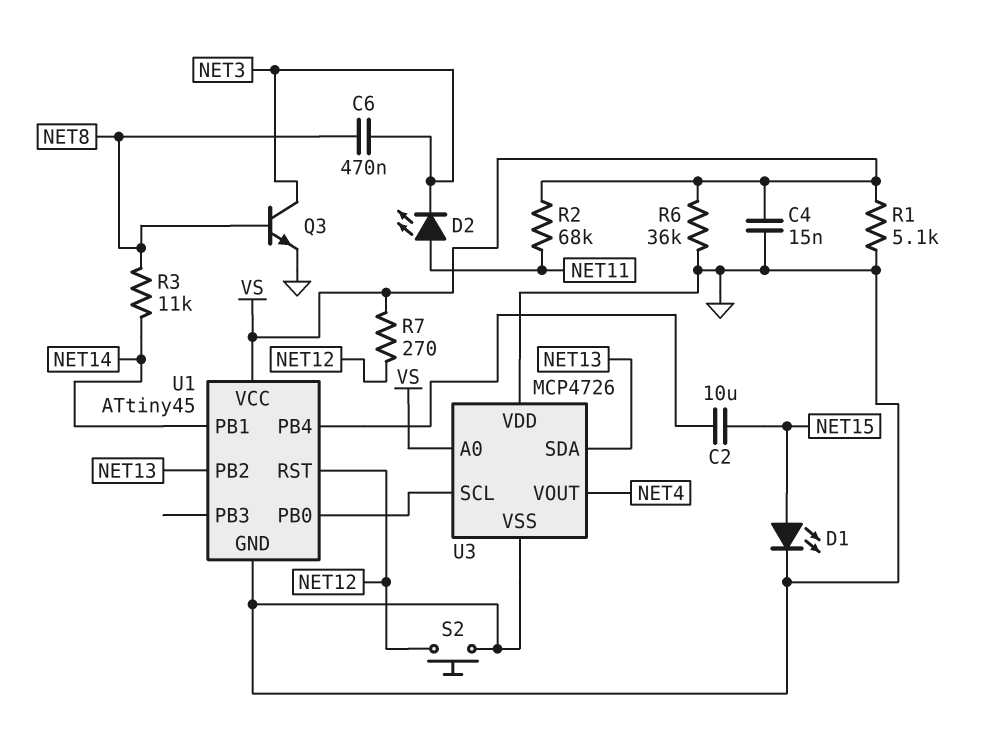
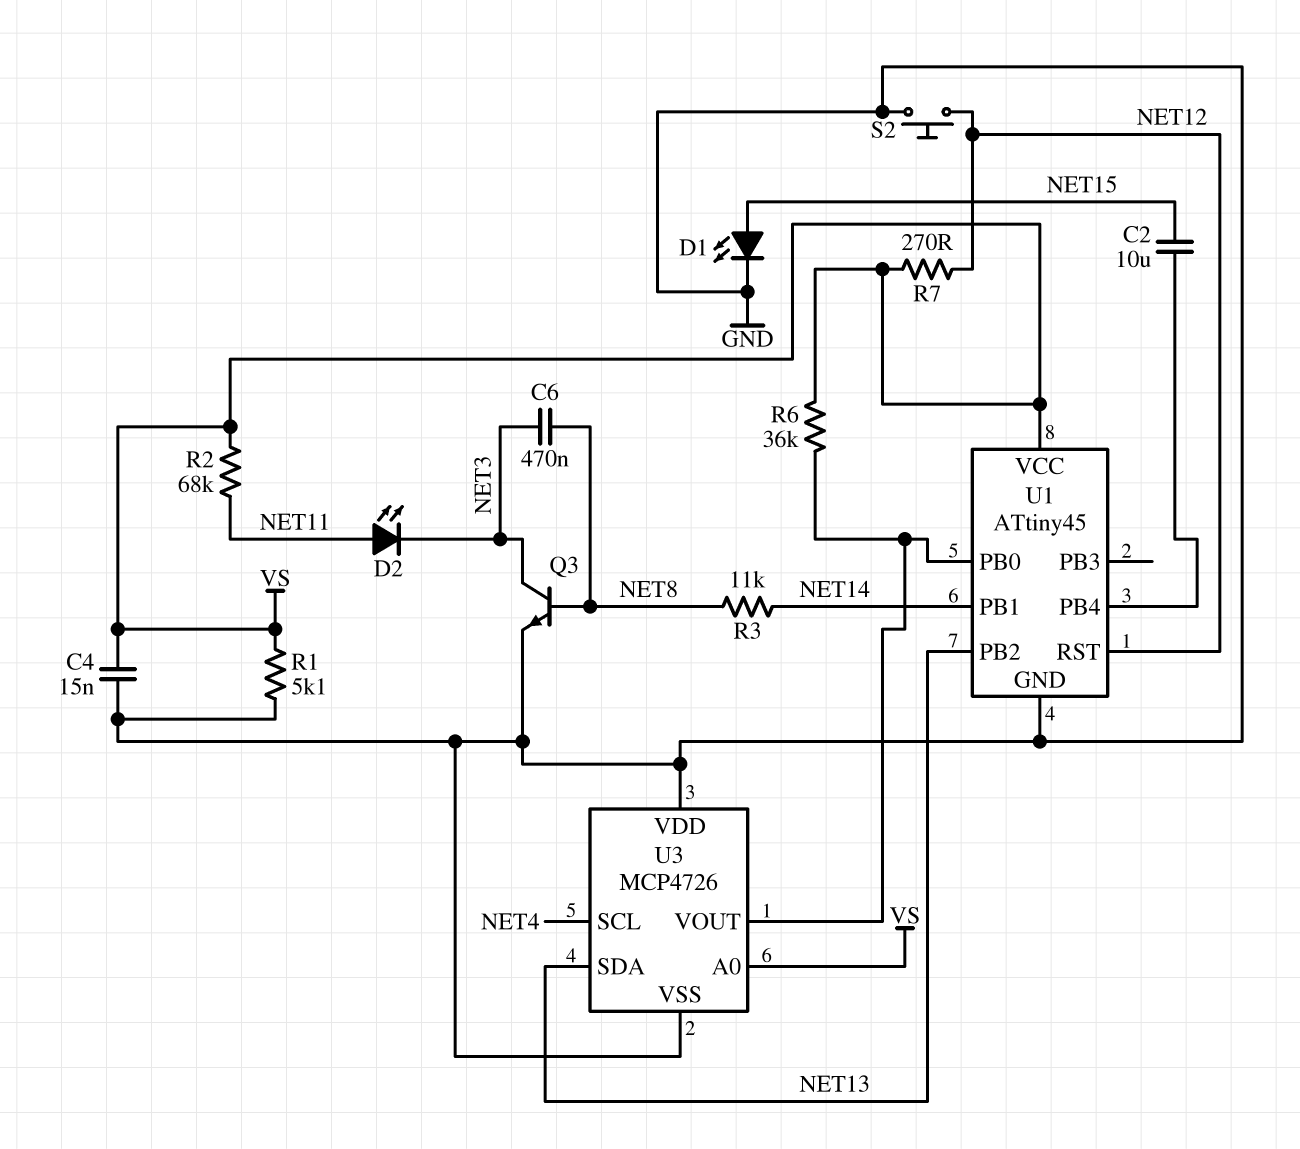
R6: 36k (GND, VS) -> 36k (U1/PB0, VS)
U3 pin SCL: U1/PB0 -> NET4
U3 pin VOUT: NET4 -> U1/PB0

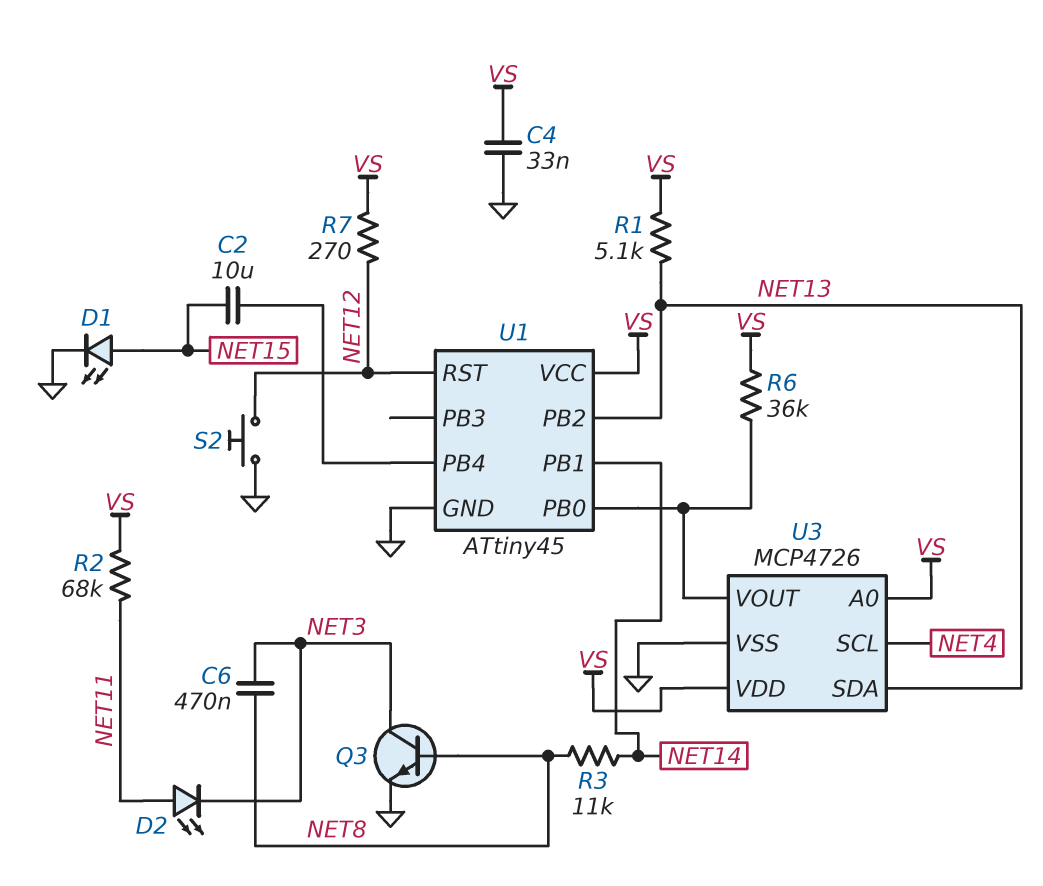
C4: 15nF (GND, VS) -> 33nF (GND, VS)
R1: 5.1k (GND, VS) -> 5.1k (NET13, VS)
U3 pin VDD: GND -> VS

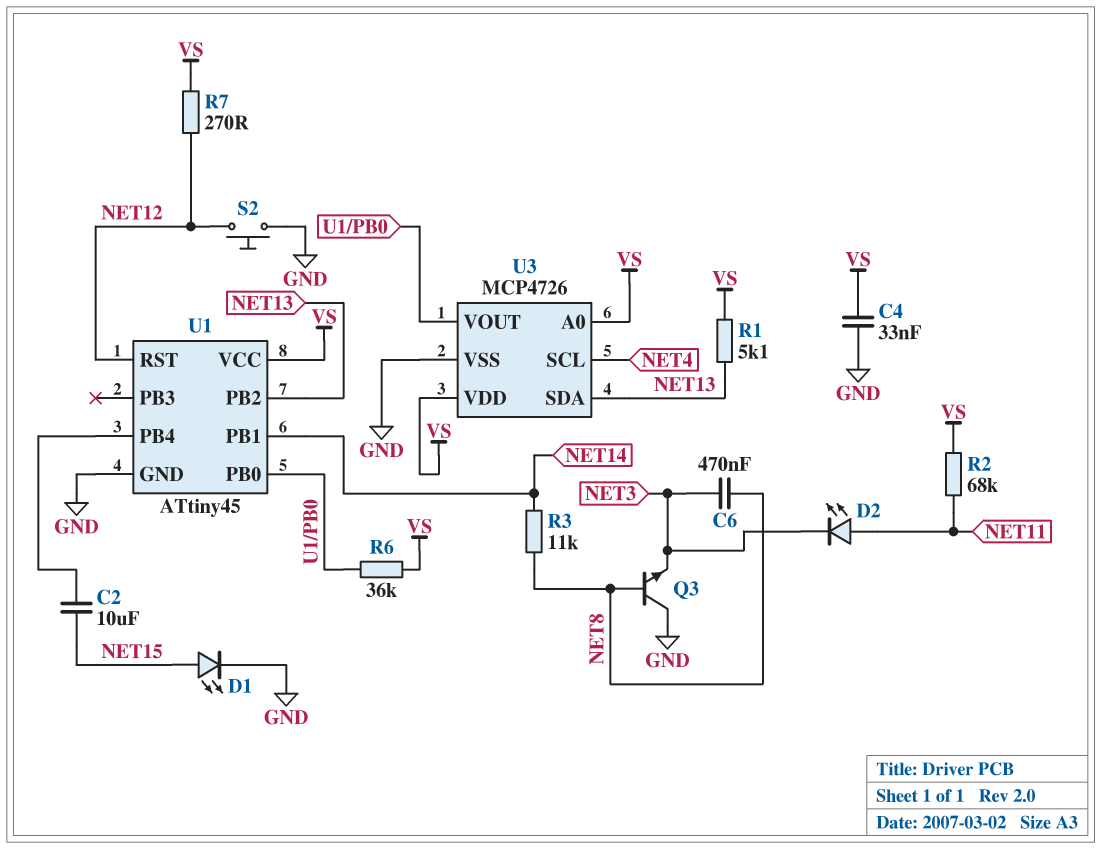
Q3: NPN (B NET8, C NET3, E GND) -> NPN (B NET8, C GND, E NET3)

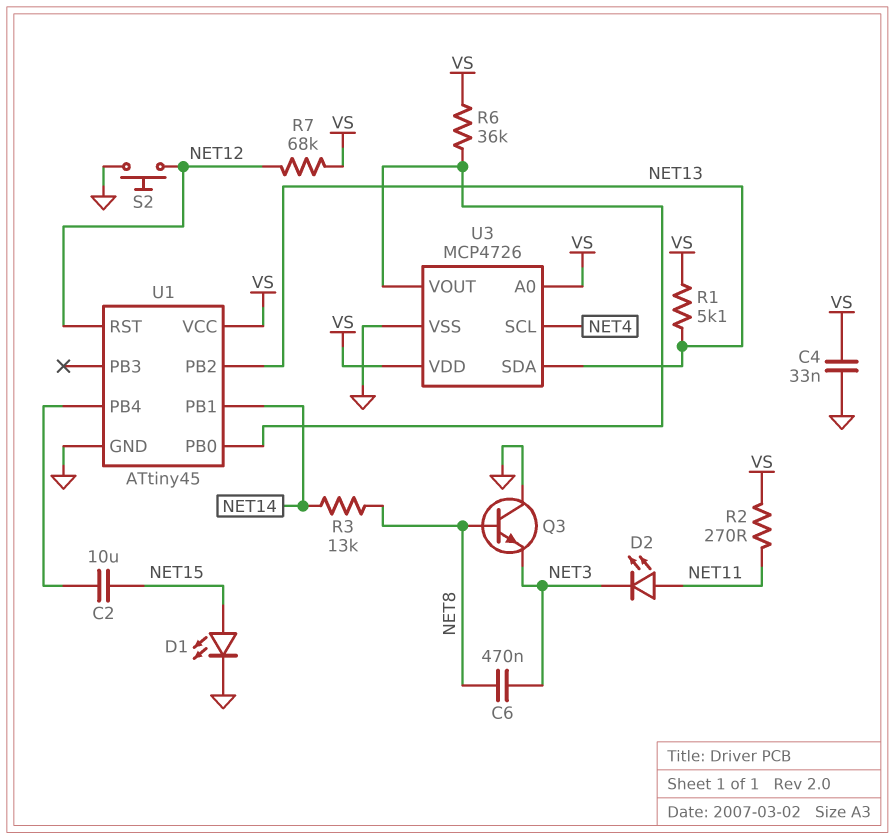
R2: 68k (NET11, VS) -> 270 (NET11, VS)
R3: 11k (NET8, NET14) -> 13k (NET8, NET14)
R7: 270 (NET12, VS) -> 68k (NET12, VS)

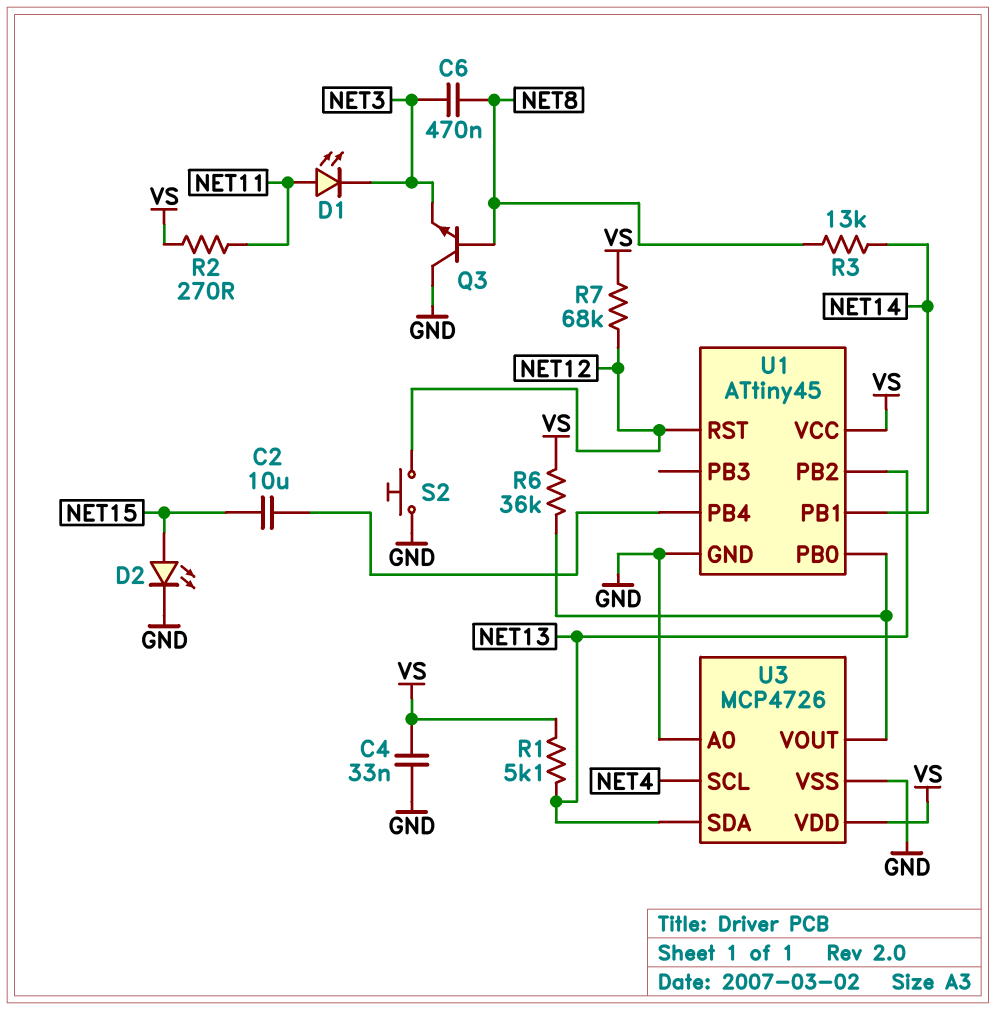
D1: LED (A NET15, K GND) -> LED (A NET11, K NET3)
D2: LED (A NET11, K NET3) -> LED (A NET15, K GND)
U3 pin A0: VS -> GND

